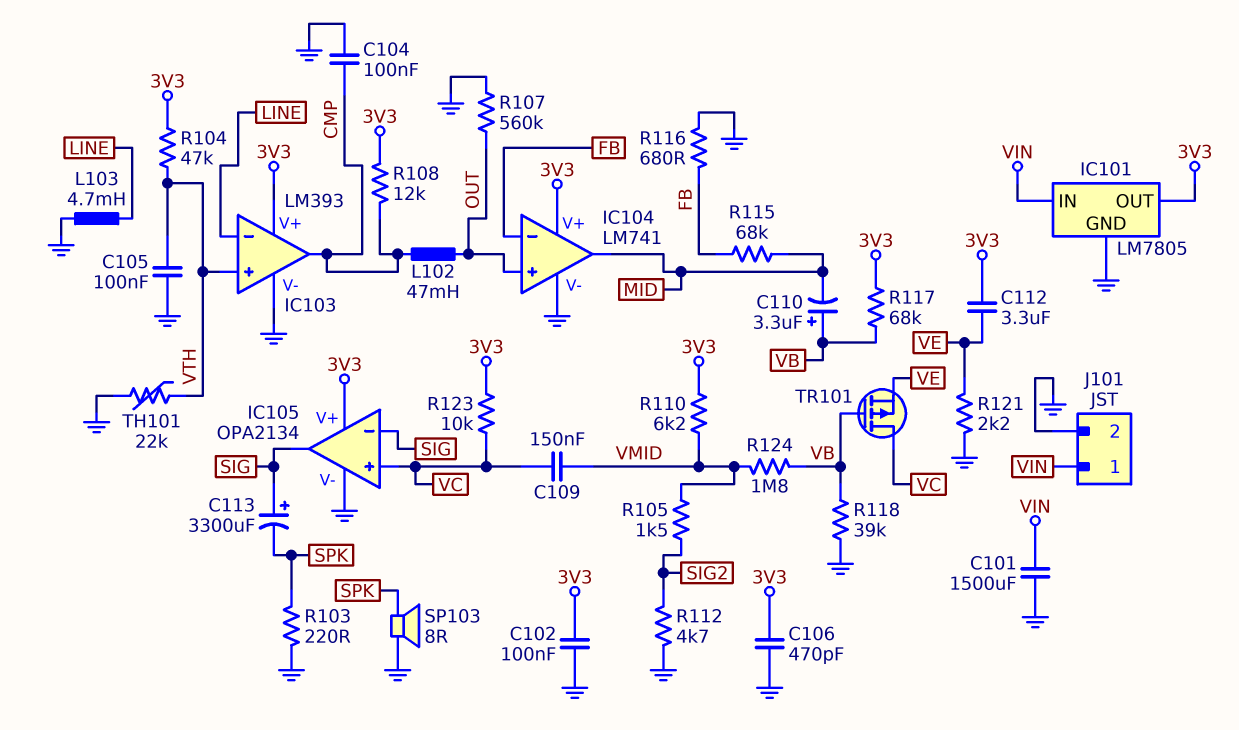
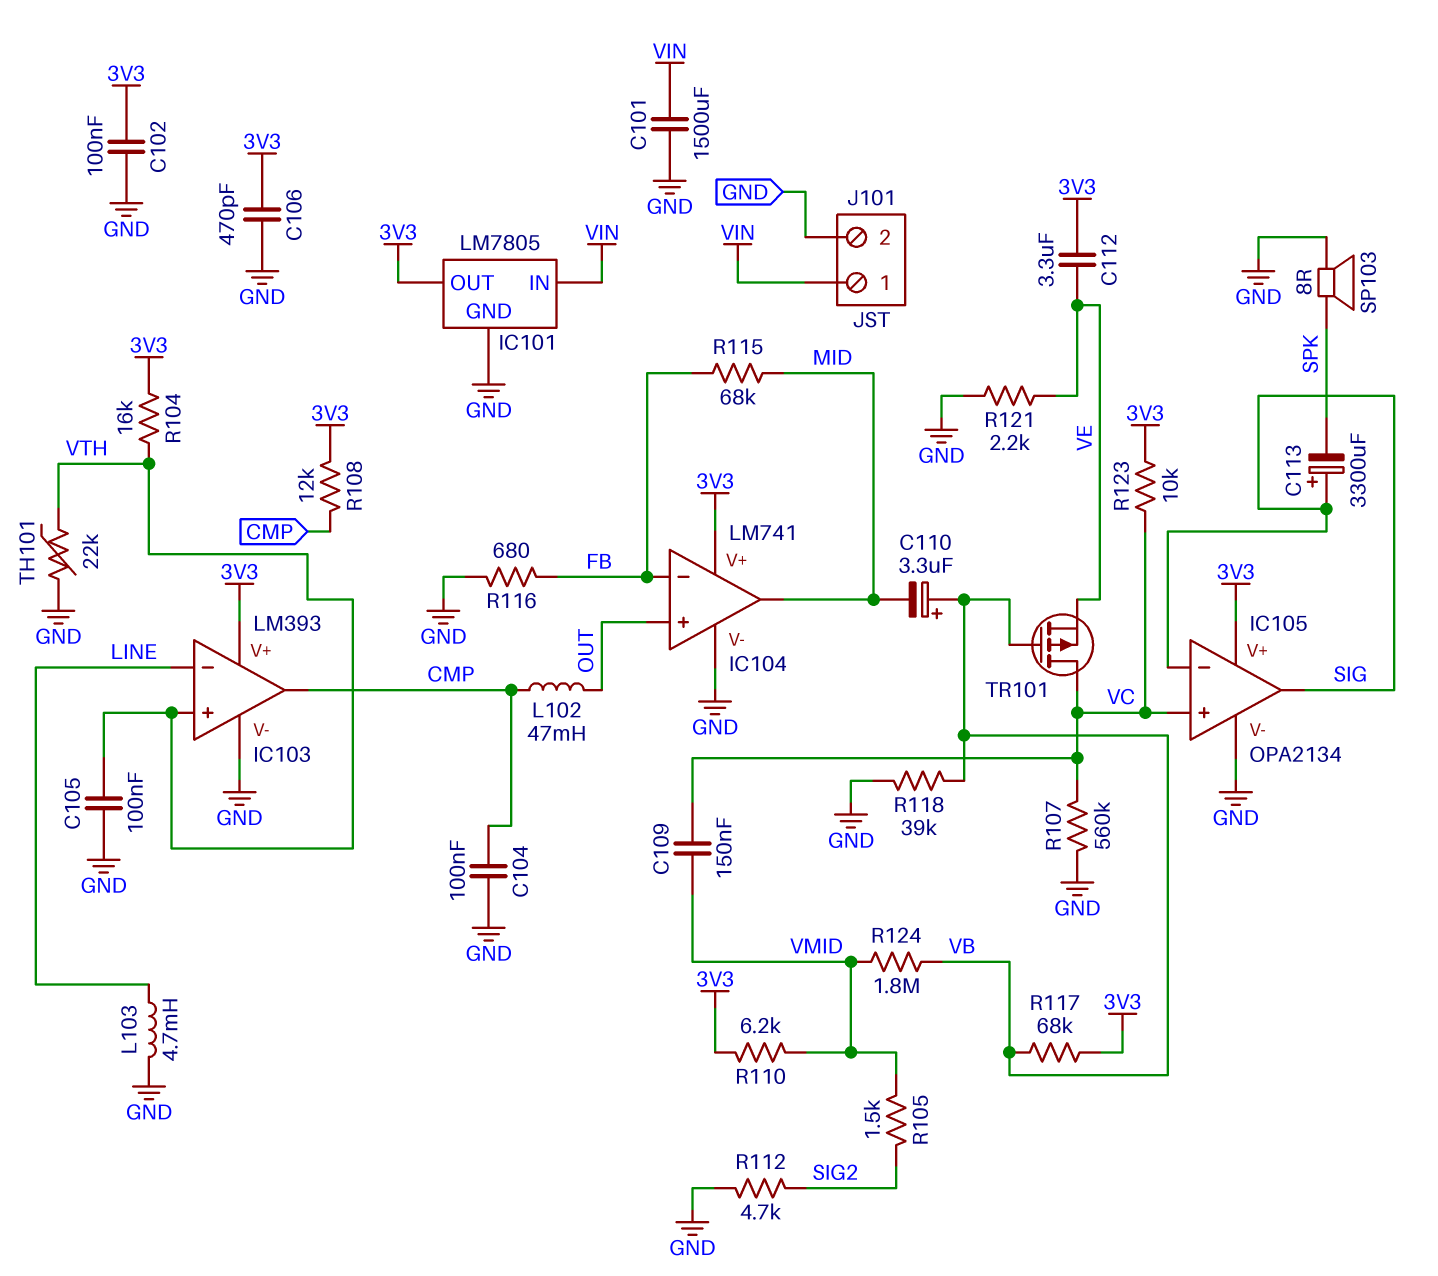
R103: 220 (GND, SPK) -> none
R104: 47k (3V3, VTH) -> 16k (3V3, VTH)
R107: 560k (GND, OUT) -> 560k (GND, VC)

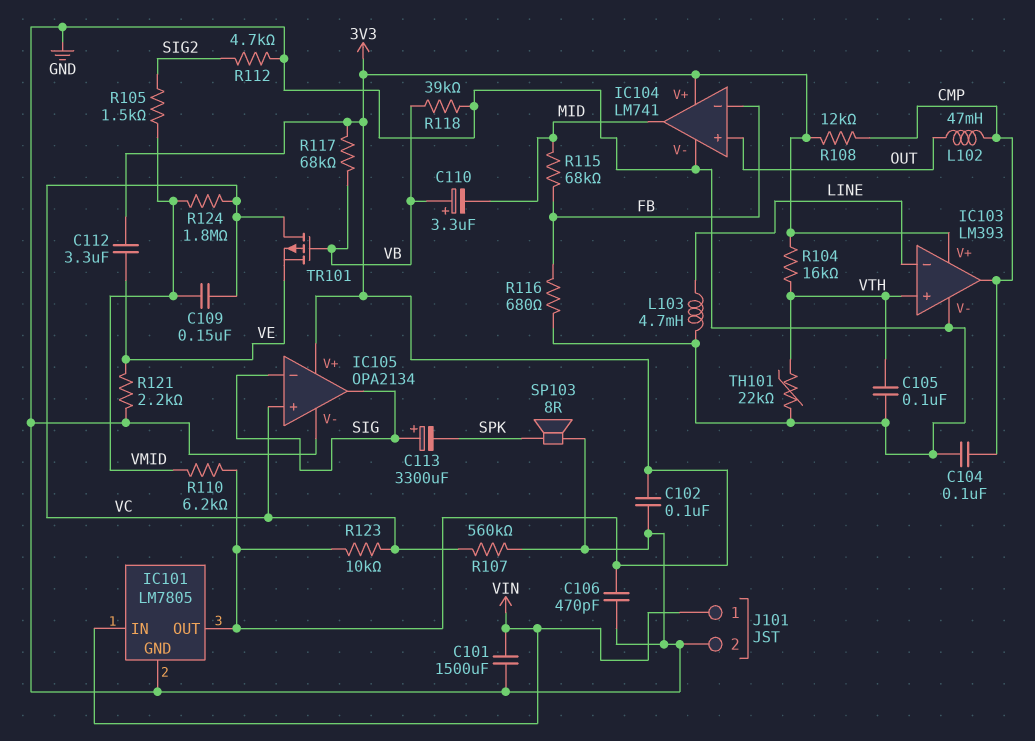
R124: 1.8M (VB, VMID) -> 1.8M (VC, VMID)

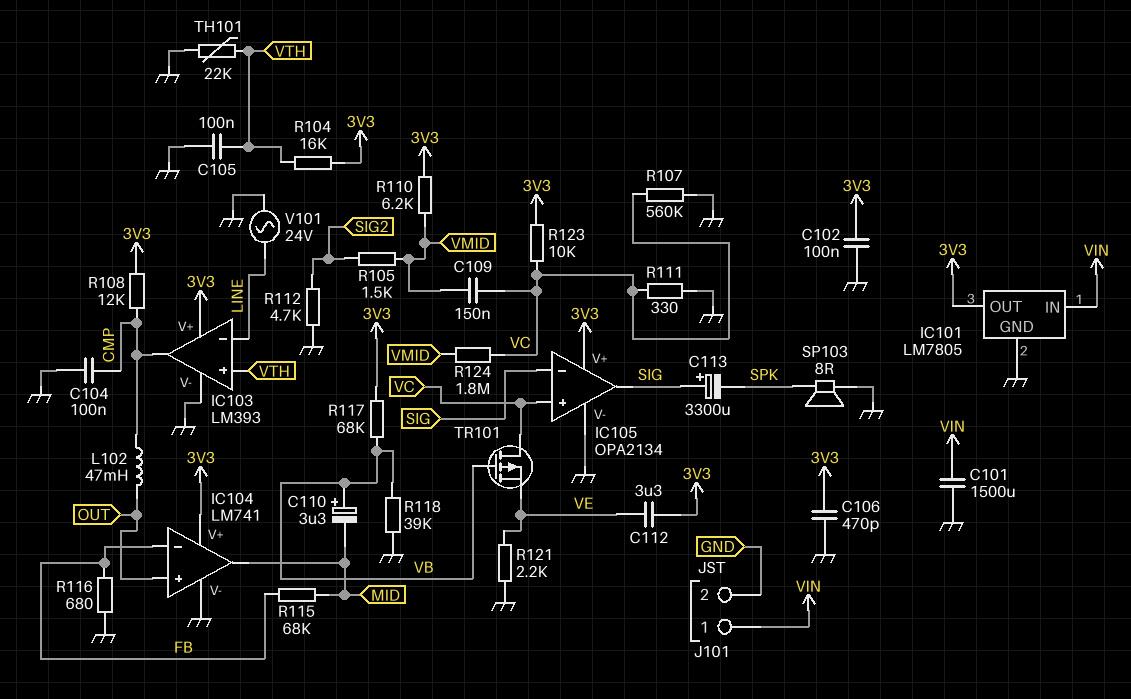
L103: 4.7mH (GND, LINE) -> none
R111: none -> 330 (GND, VC)
V101: none -> AC 24V (GND, LINE)

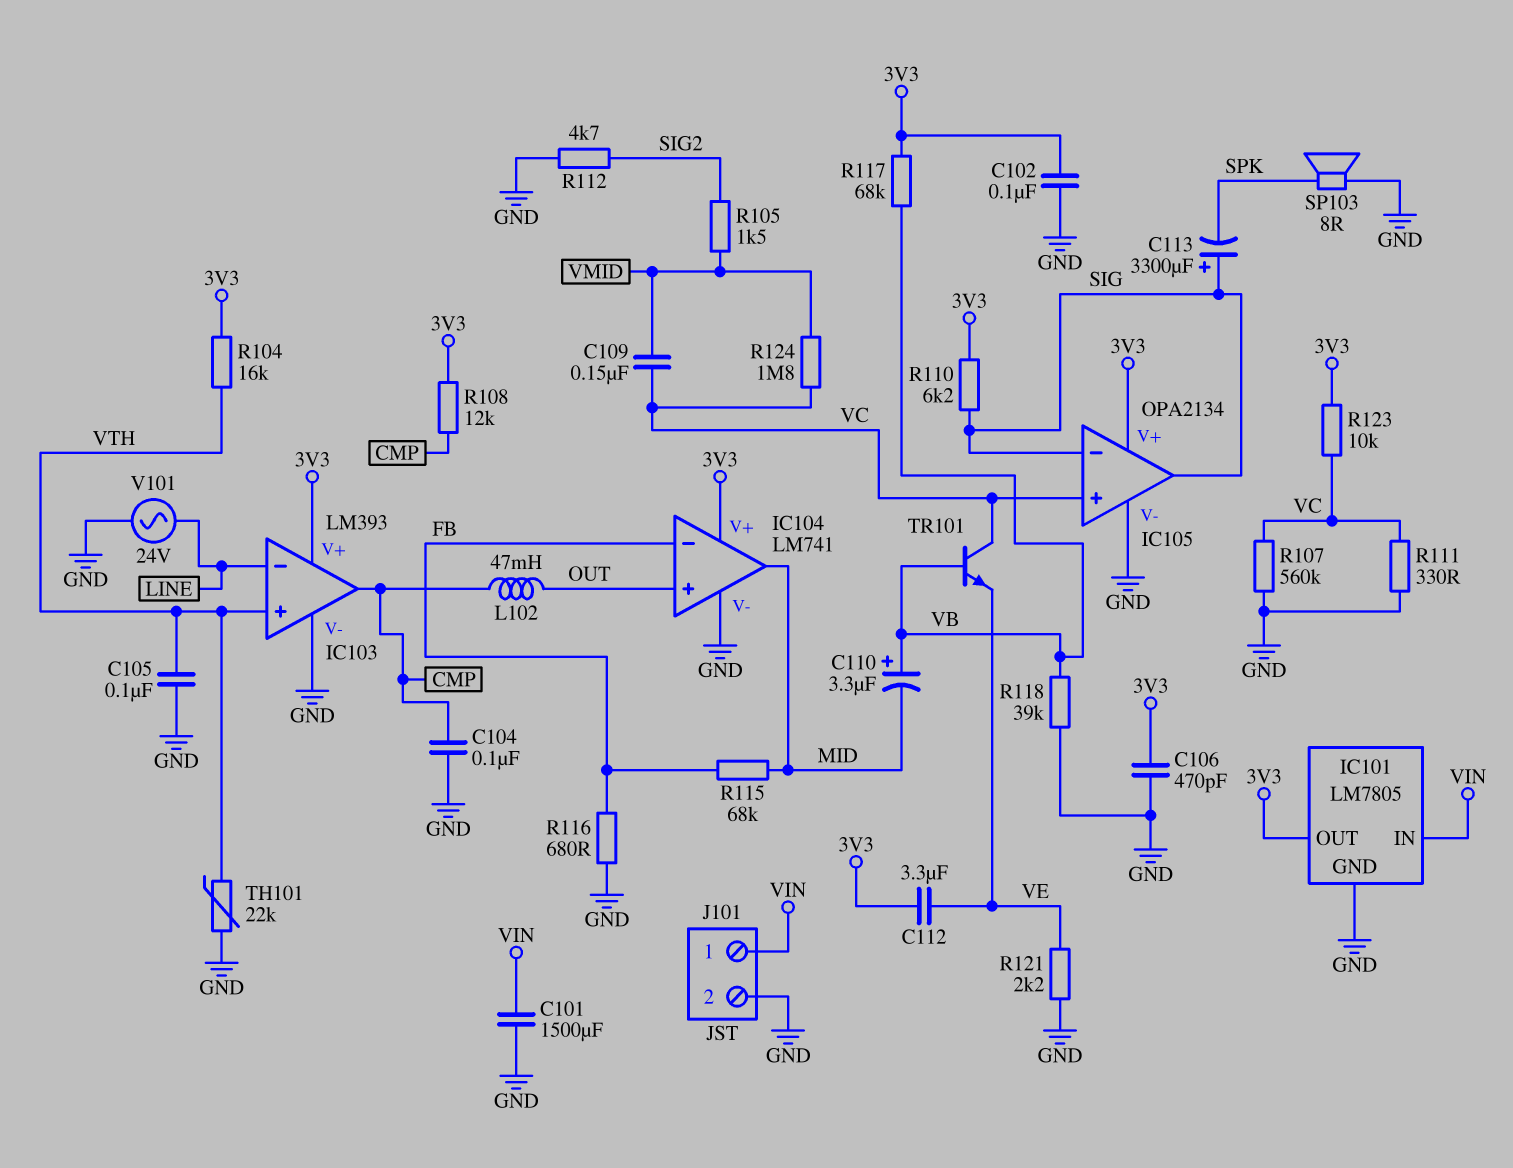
R110: 6.2k (3V3, VMID) -> 6.2k (3V3, SIG)
TR101: PMOS (G VB, D VC, S VE) -> NPN (B VB, C VC, E VE)

